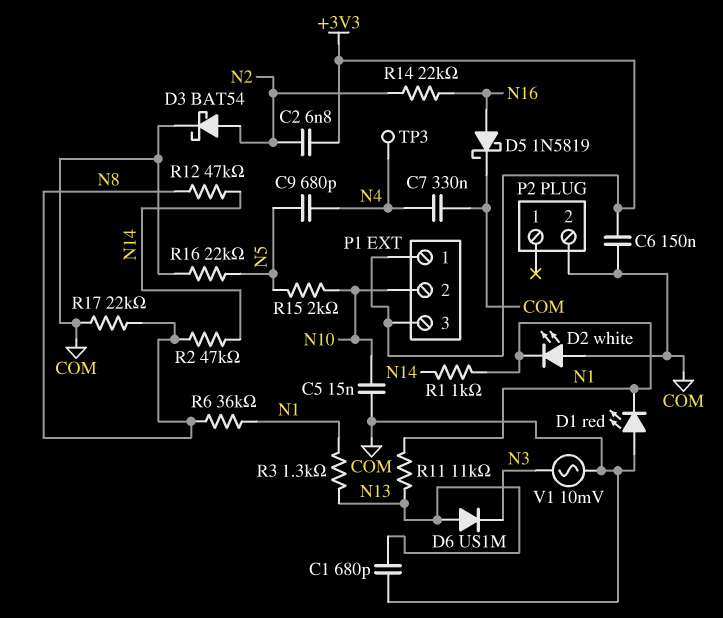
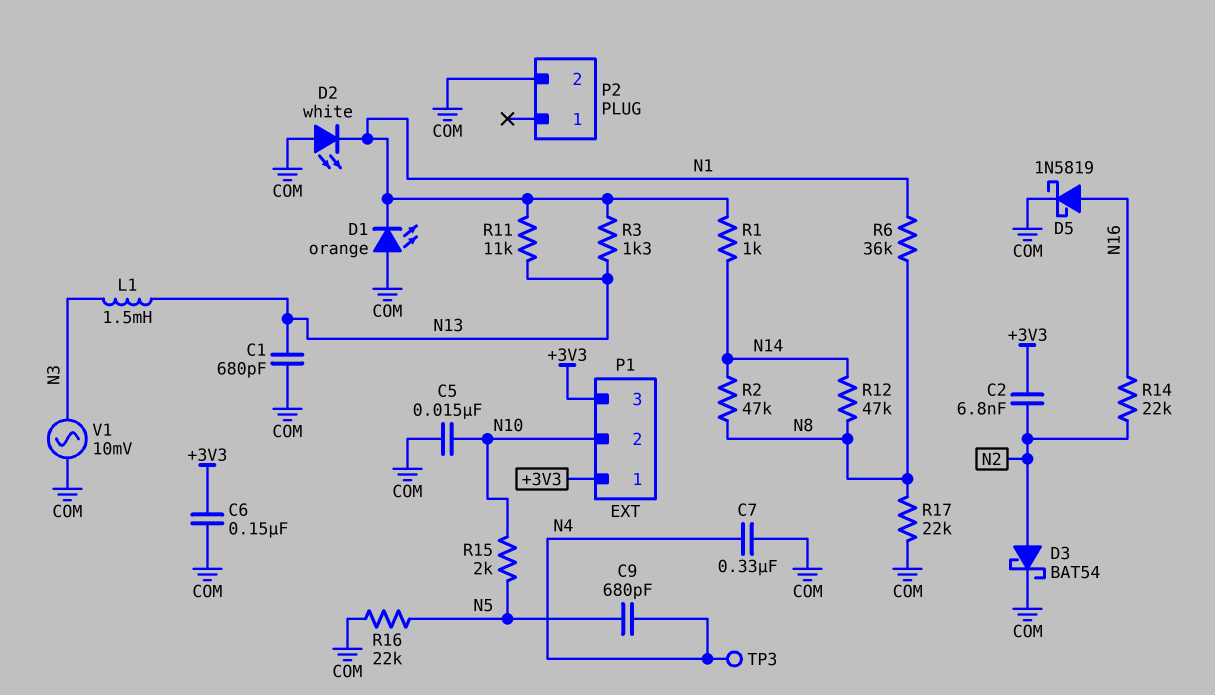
D1: LED red (A COM, K N1) -> LED orange (A COM, K N1)
D6: diode US1M (A N13, K N3) -> none
L1: none -> 1.5mH (N3, N13)

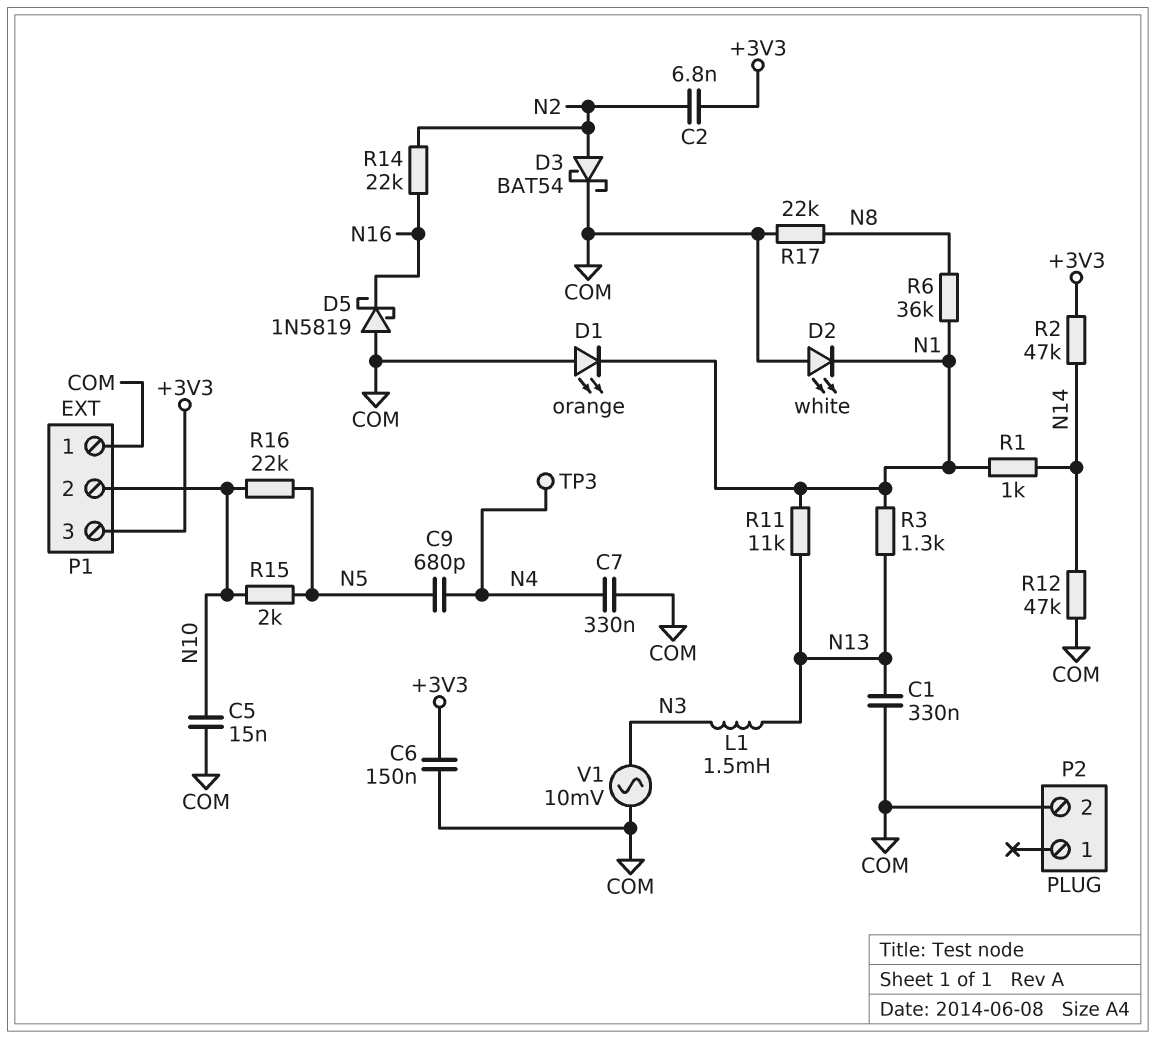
C1: 680pF (COM, N13) -> 330nF (COM, N13)
D5: schottky 1N5819 (A N16, K COM) -> schottky 1N5819 (A COM, K N16)
P1 pin 1: +3V3 -> COM
R2: 47k (N8, N14) -> 47k (+3V3, N14)
R12: 47k (N8, N14) -> 47k (COM, N14)
R16: 22k (COM, N5) -> 22k (N5, N10)

